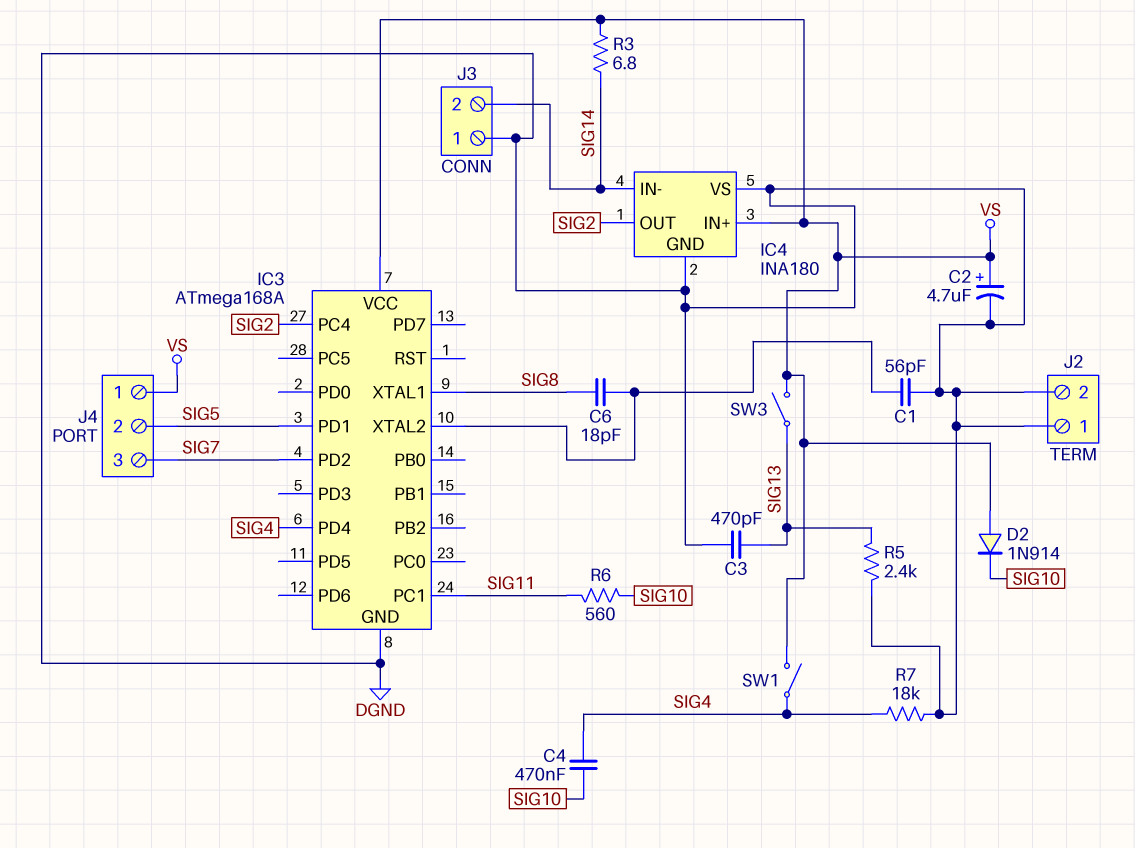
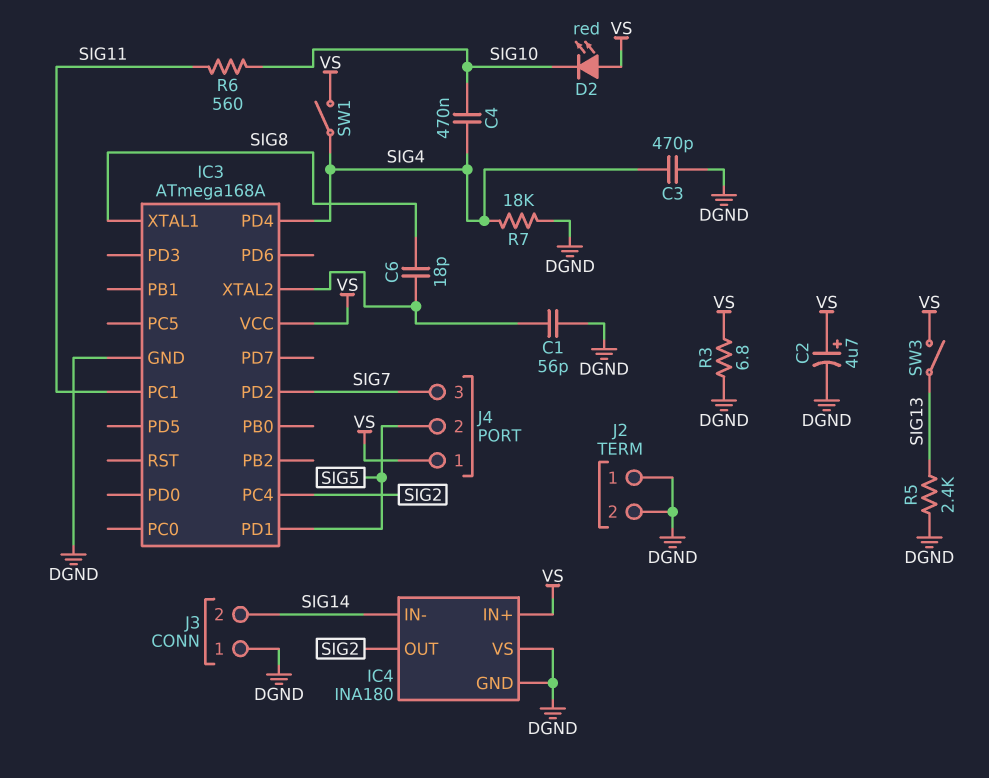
C3: 470pF (DGND, SIG13) -> 470pF (DGND, SIG4)
D2: diode 1N914 (A VS, K SIG10) -> LED red (A VS, K SIG10)
R3: 6.8 (SIG14, VS) -> 6.8 (DGND, VS)

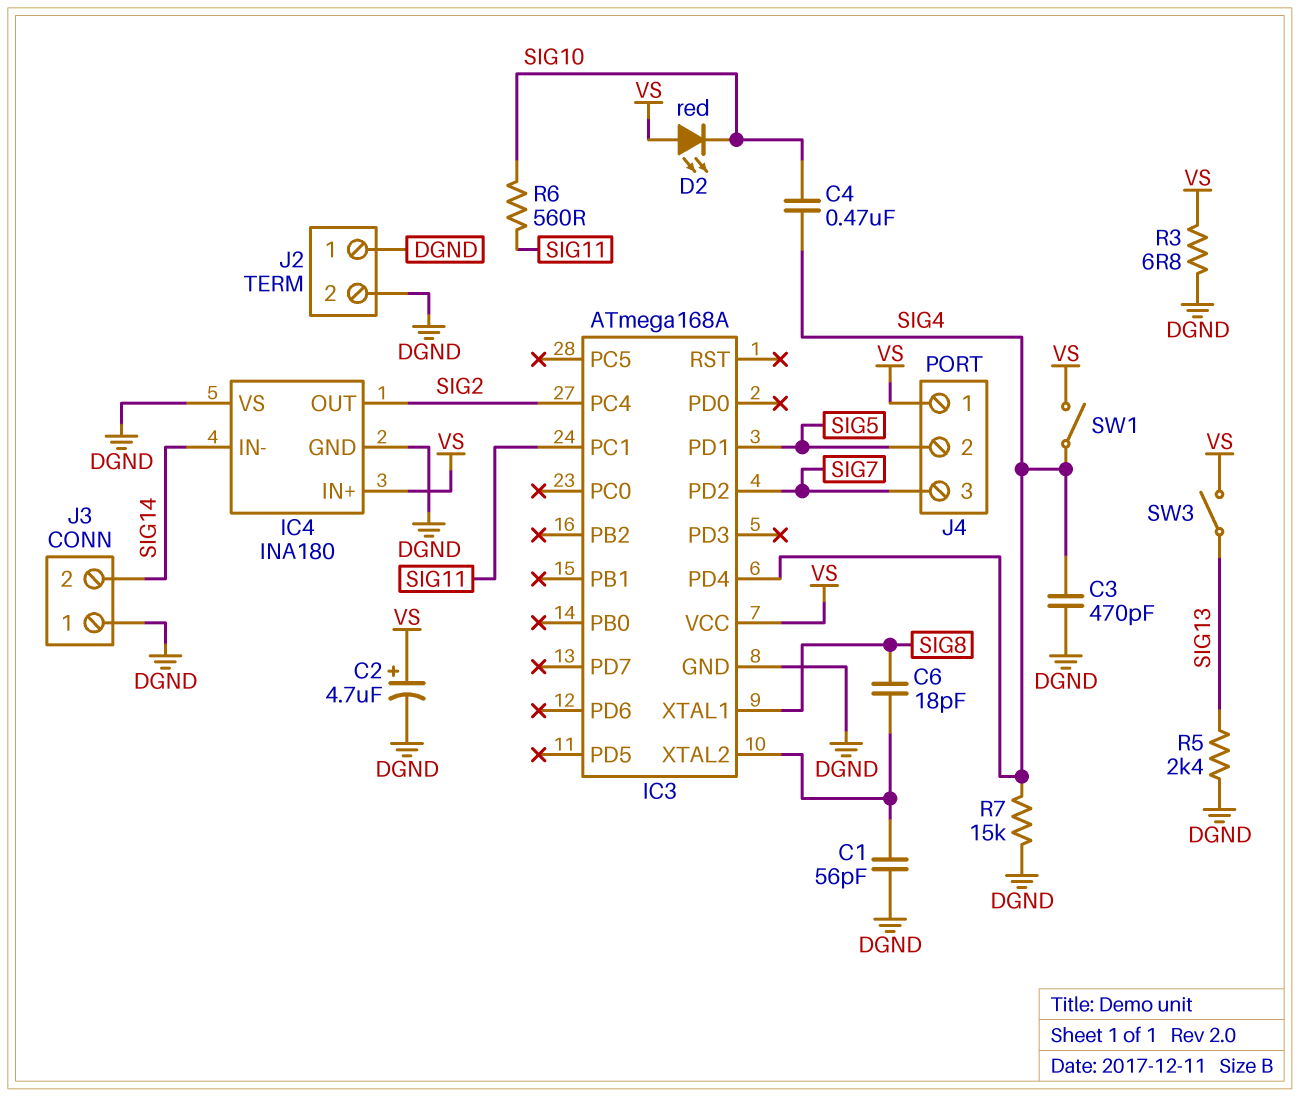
R7: 18k (DGND, SIG4) -> 15k (DGND, SIG4)

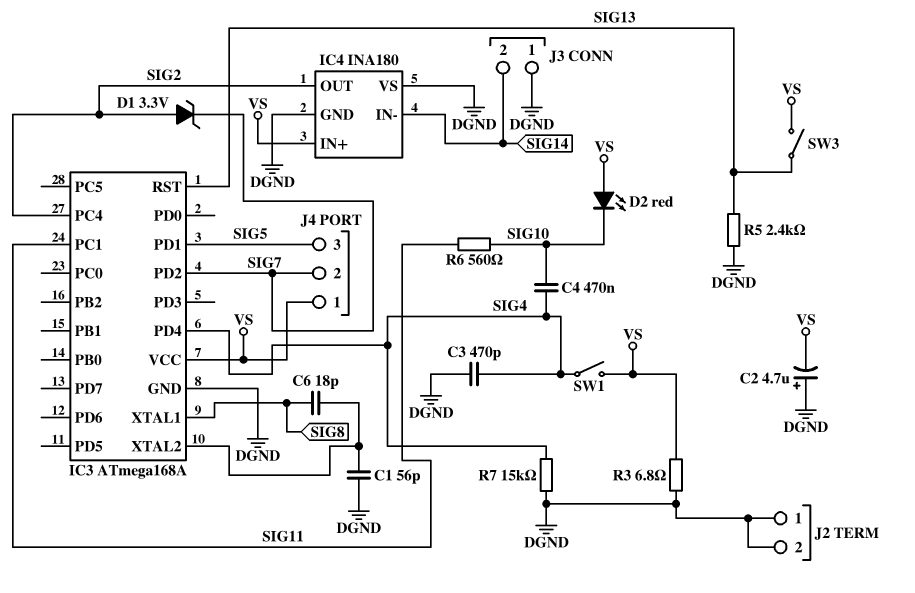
C2: 4.7uF (plus VS, minus DGND) -> 4.7uF (plus DGND, minus VS)
D1: none -> zener 3.3V (A SIG2, K SIG7)
IC3 pin RST: none -> SIG13
J4 pin 2: SIG5 -> SIG7
J4 pin 3: SIG7 -> SIG5

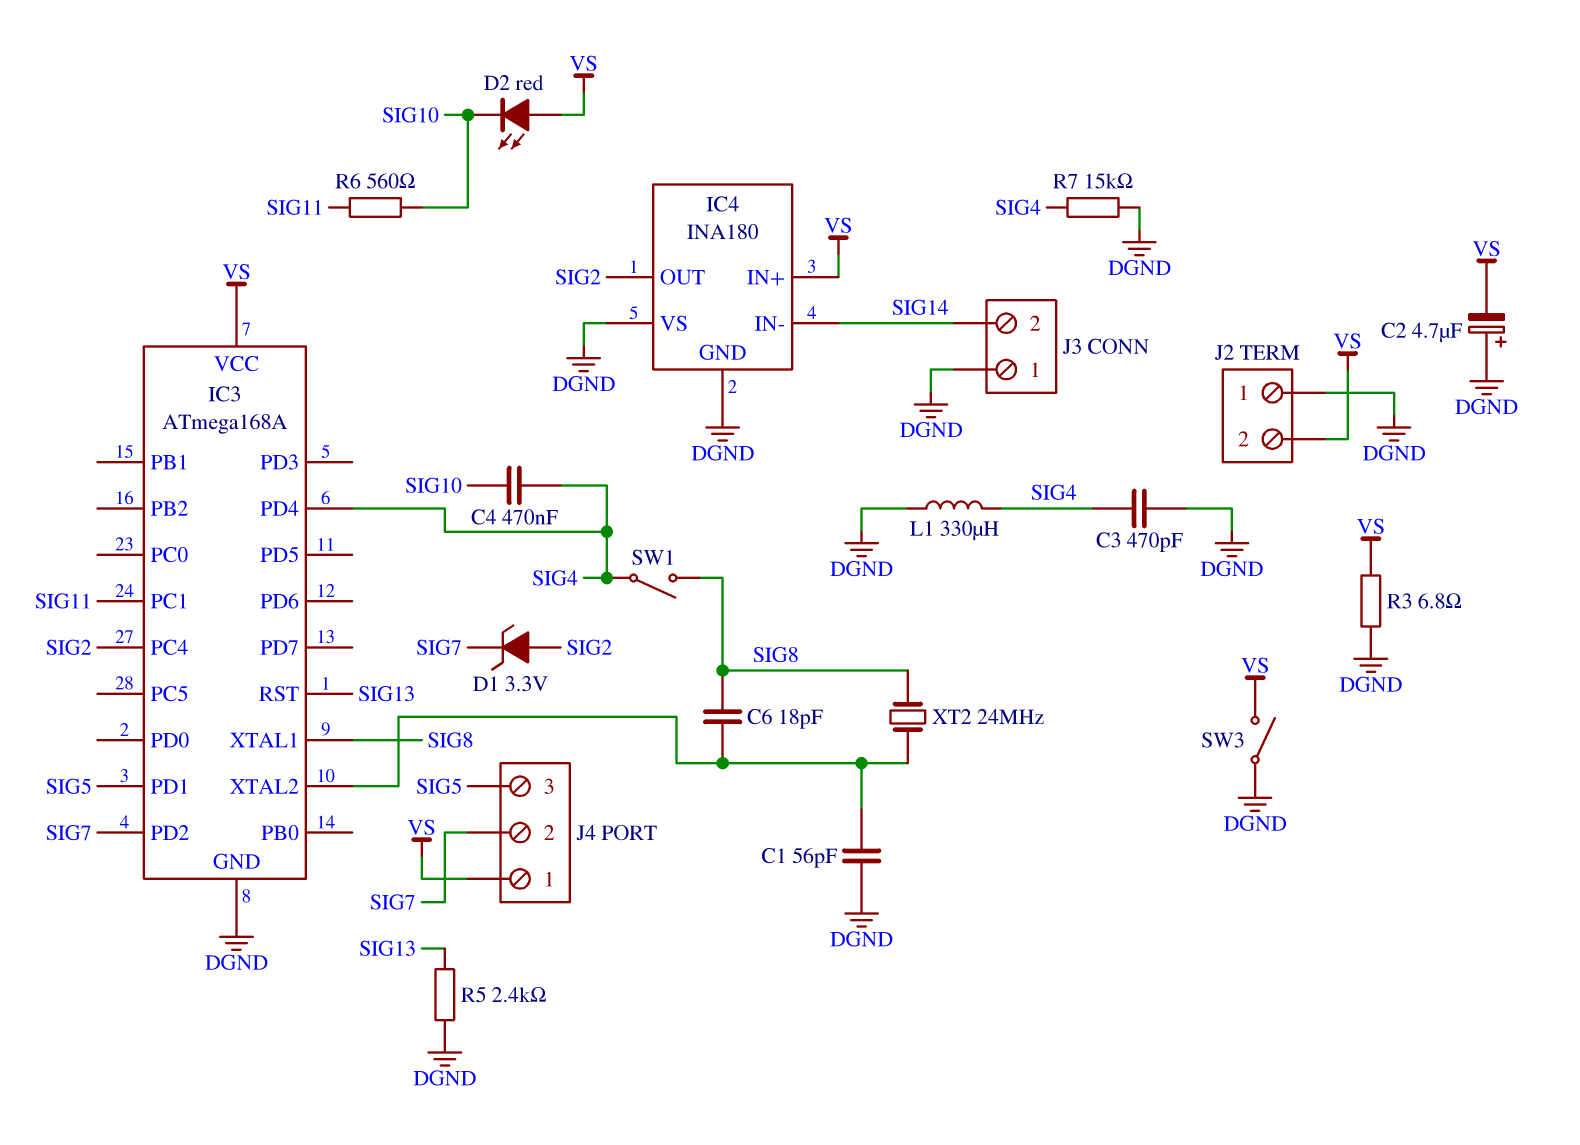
J2 pin 2: DGND -> VS
L1: none -> 330uH (DGND, SIG4)
SW1: switch (SIG4, VS) -> switch (SIG4, SIG8)
SW3: switch (SIG13, VS) -> switch (DGND, VS)
XT2: none -> 24MHz (IC3/XTAL2, SIG8)

